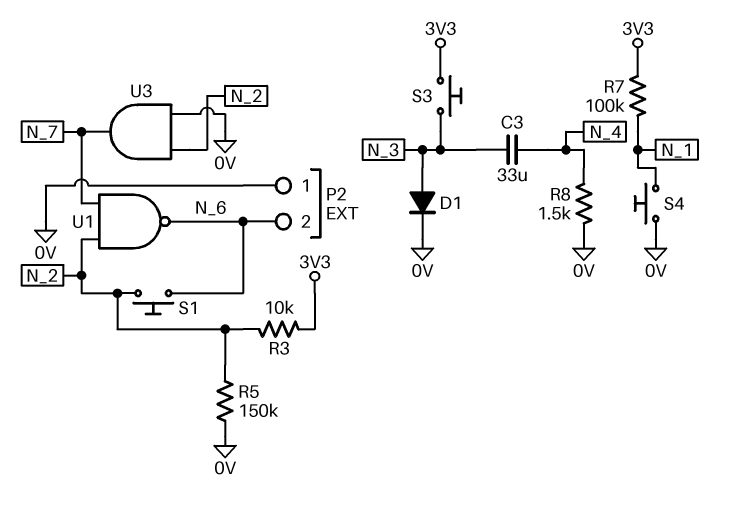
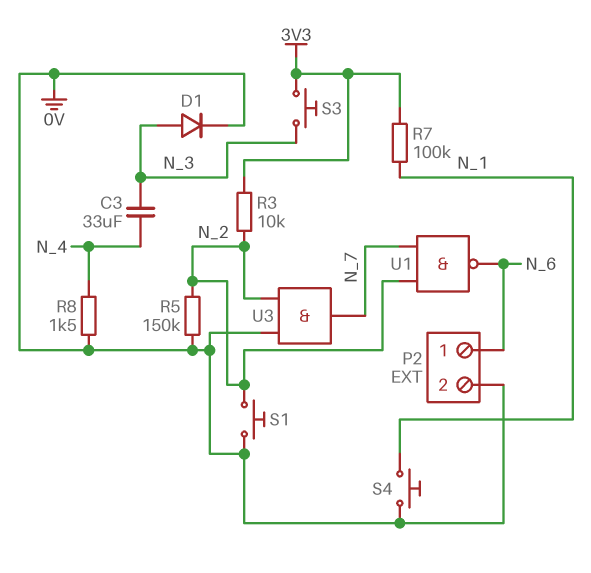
P2 pin 1: 0V -> N_6
P2 pin 2: N_6 -> 0V
S1: button (N_2, N_6) -> button (0V, N_2)

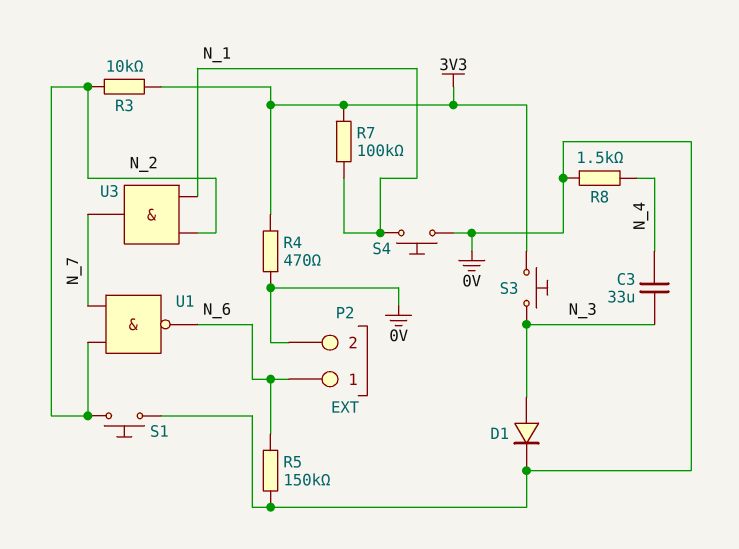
R4: none -> 470 (0V, 3V3)
R5: 150k (0V, N_2) -> 150k (0V, N_6)
U3: AND (in 0V, in N_2, out N_7) -> AND (in N_1, in N_2, out N_7)

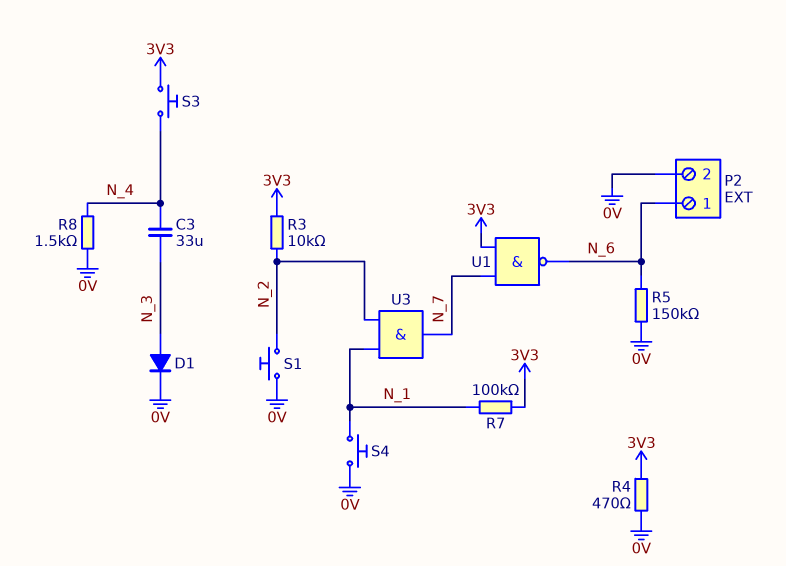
S3: button (3V3, N_3) -> button (3V3, N_4)
U1: NAND (in N_2, in N_7, out N_6) -> NAND (in 3V3, in N_7, out N_6)

